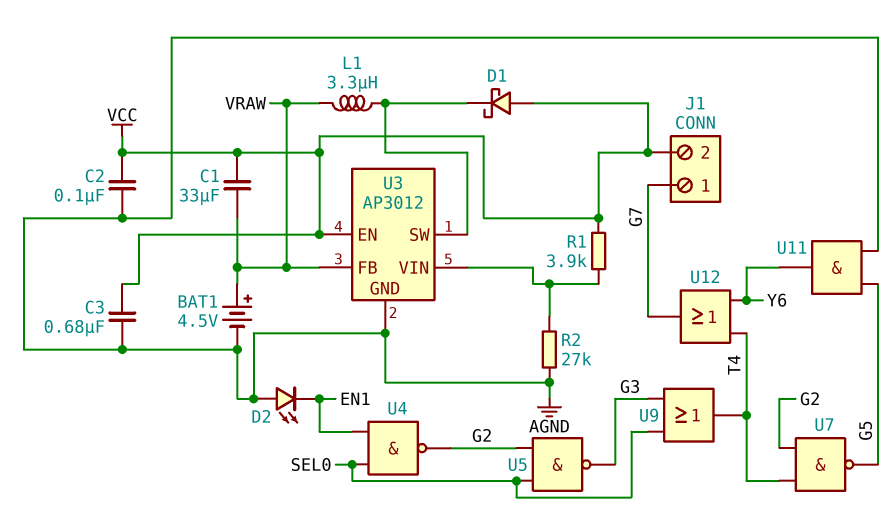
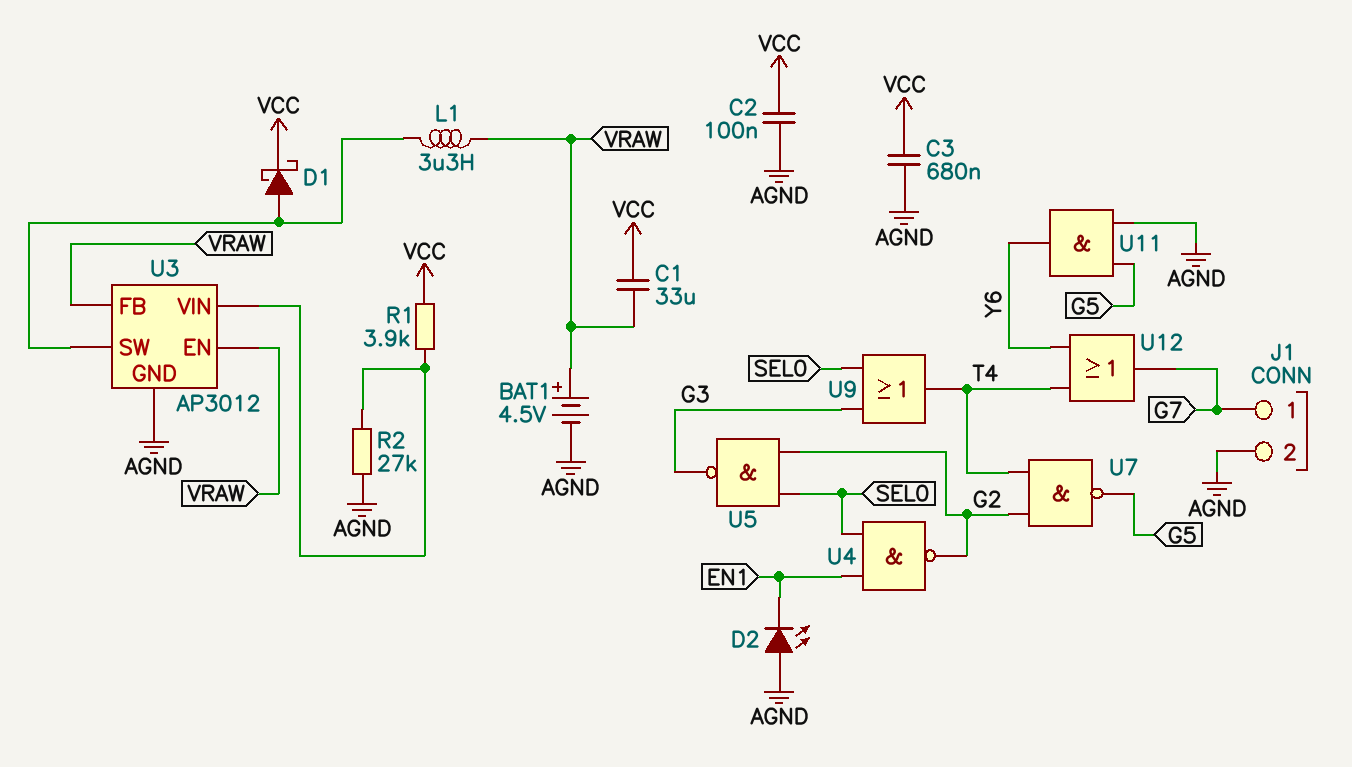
D1: schottky (A VCC, K U3/SW) -> schottky (A U3/SW, K VCC)
J1 pin 2: VCC -> AGND
U3 pin EN: VCC -> VRAW

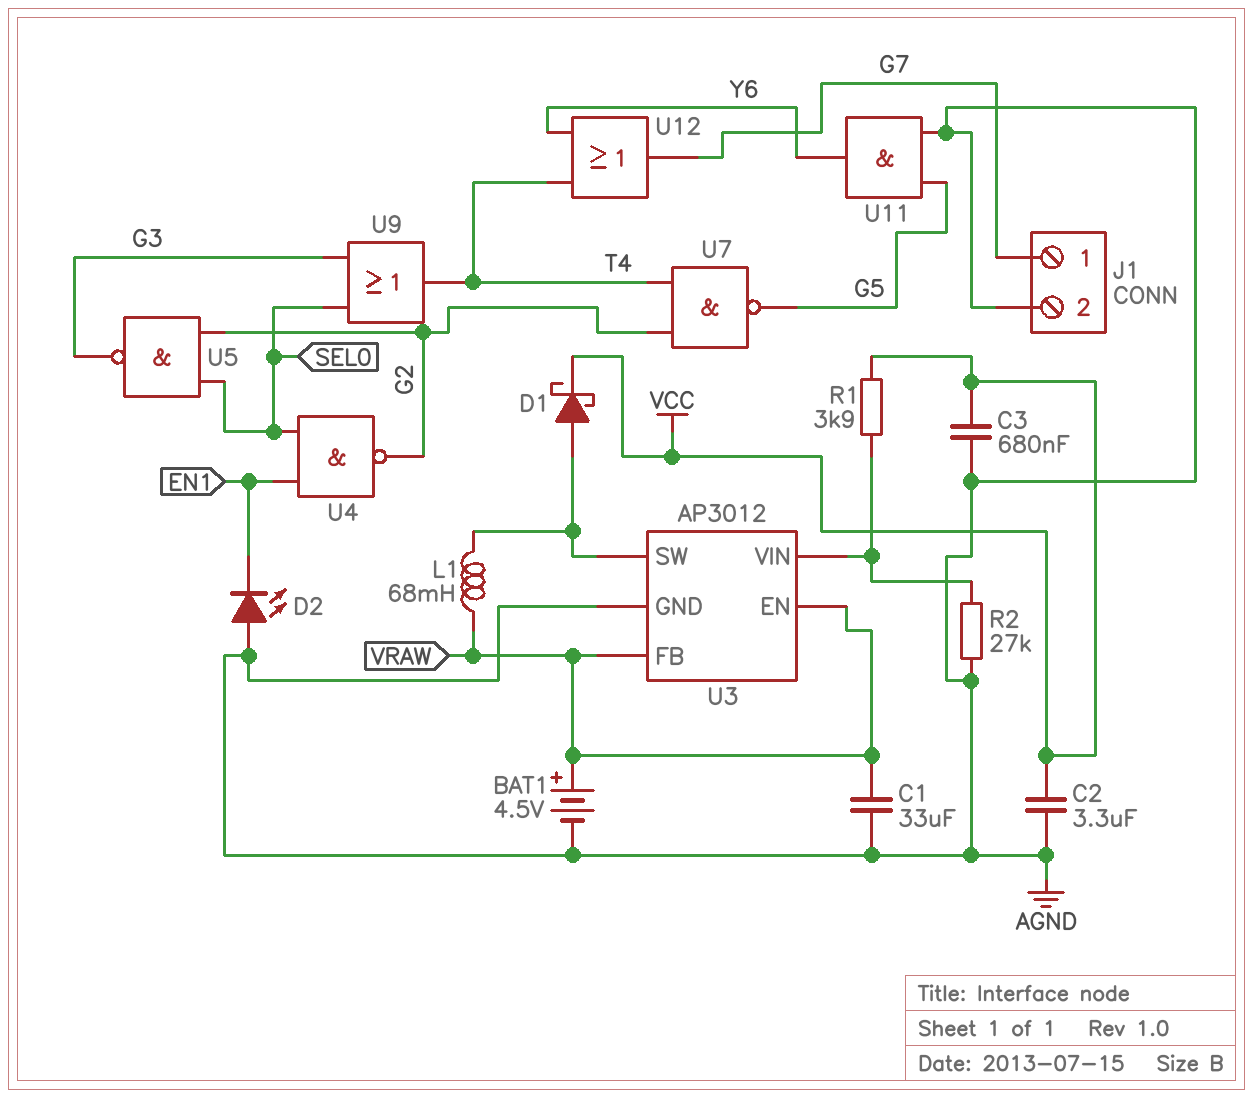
C1: 33uF (VCC, VRAW) -> 33uF (AGND, VRAW)
C2: 100nF (AGND, VCC) -> 3.3uF (AGND, VCC)
L1: 3.3uH (U3/SW, VRAW) -> 68mH (U3/SW, VRAW)

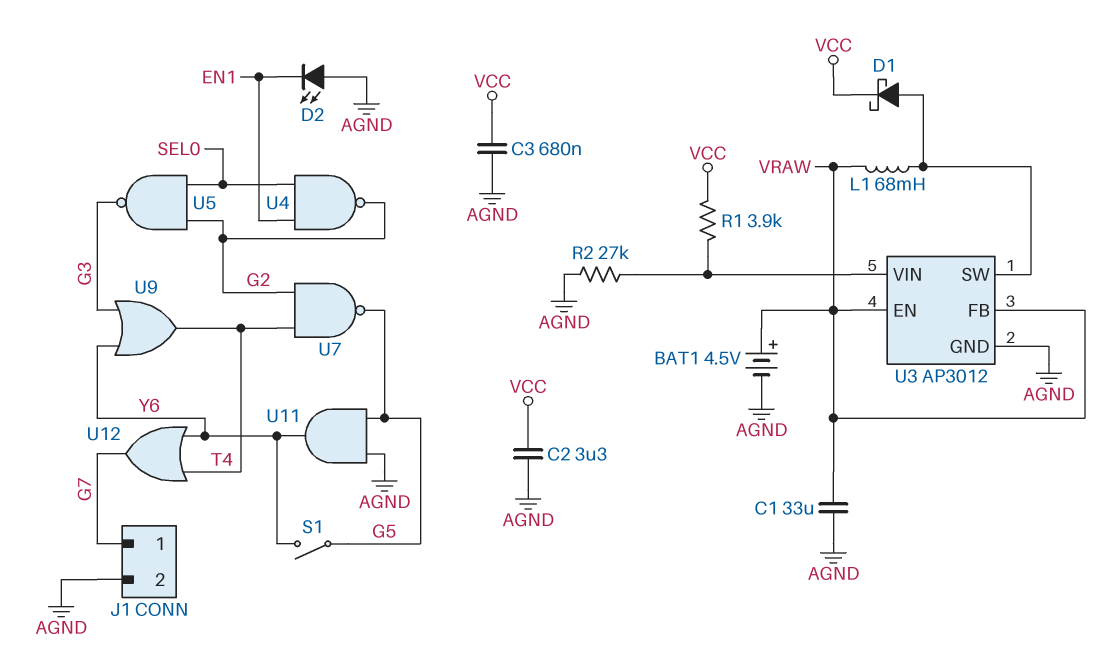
S1: none -> switch (G5, Y6)
U9: OR (in G3, in SEL0, out T4) -> OR (in G3, in Y6, out T4)

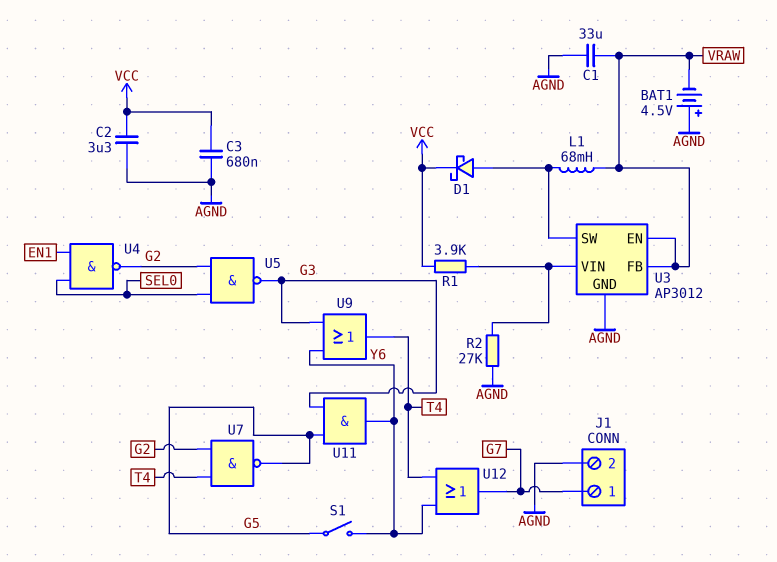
BAT1: 4.5V (plus VRAW, minus AGND) -> 4.5V (plus AGND, minus VRAW)
D2: LED (A AGND, K EN1) -> none
U11: AND (in AGND, in G5, out Y6) -> AND (in G3, in G5, out Y6)

